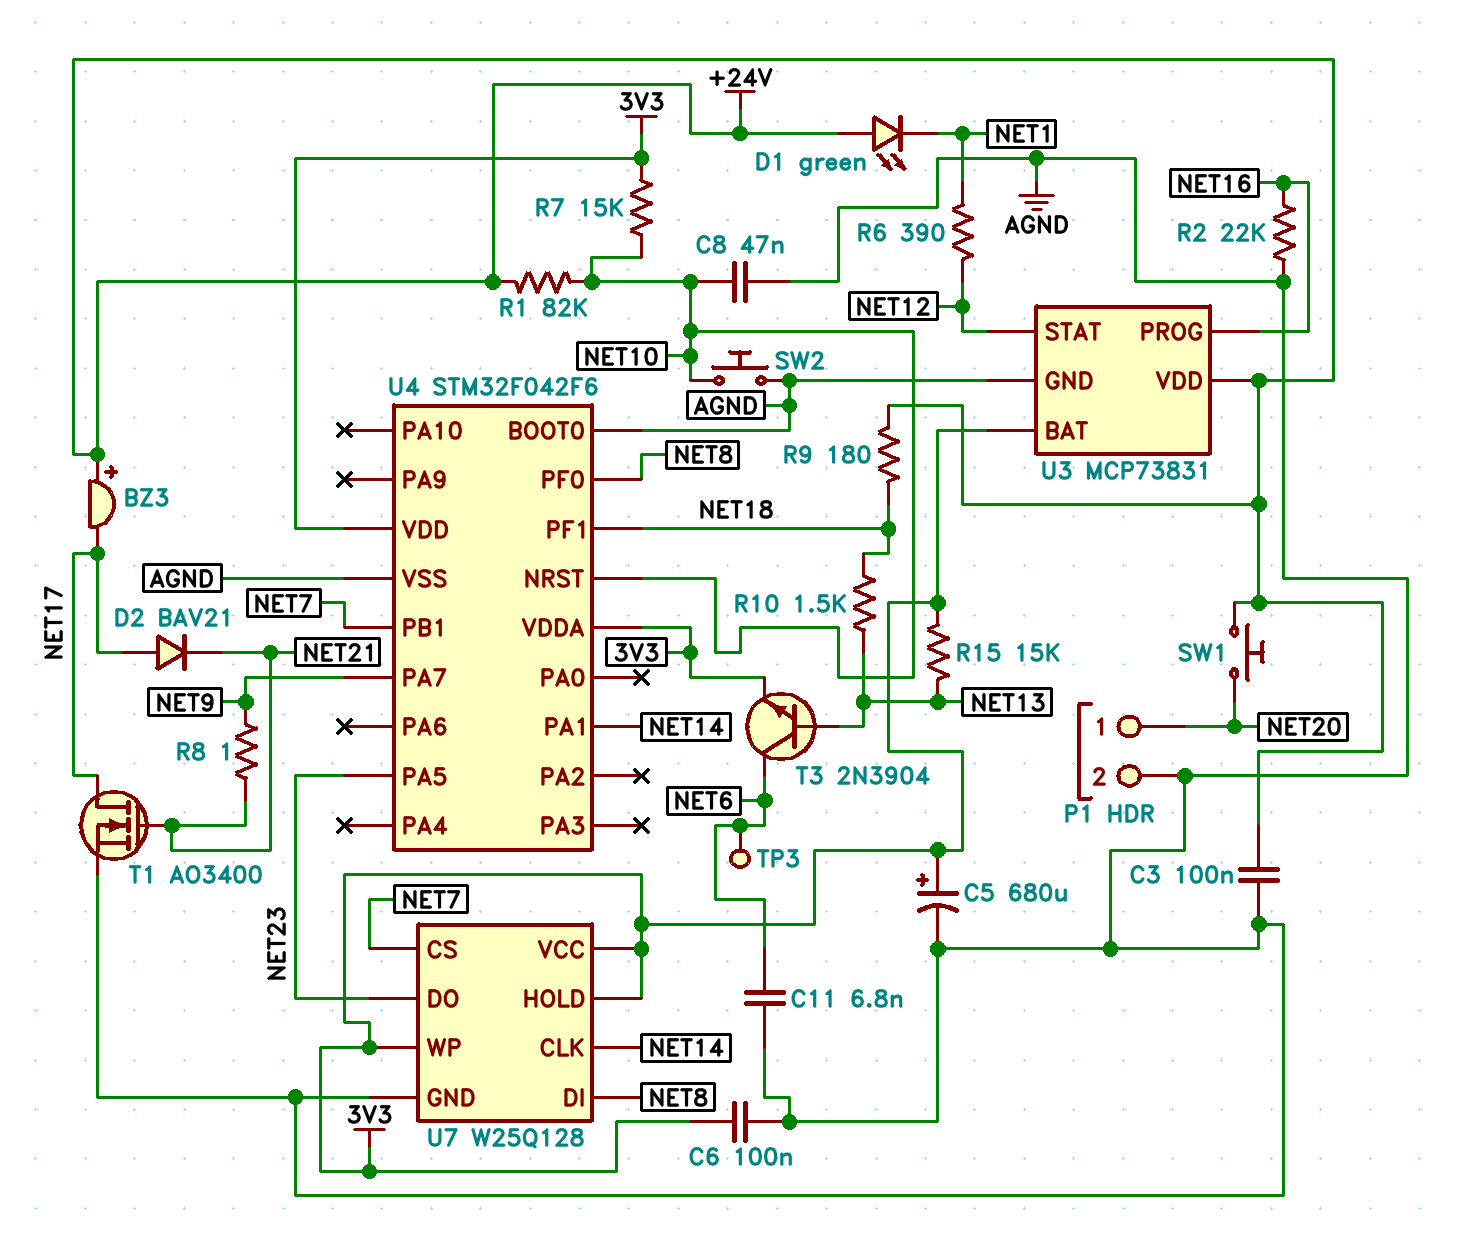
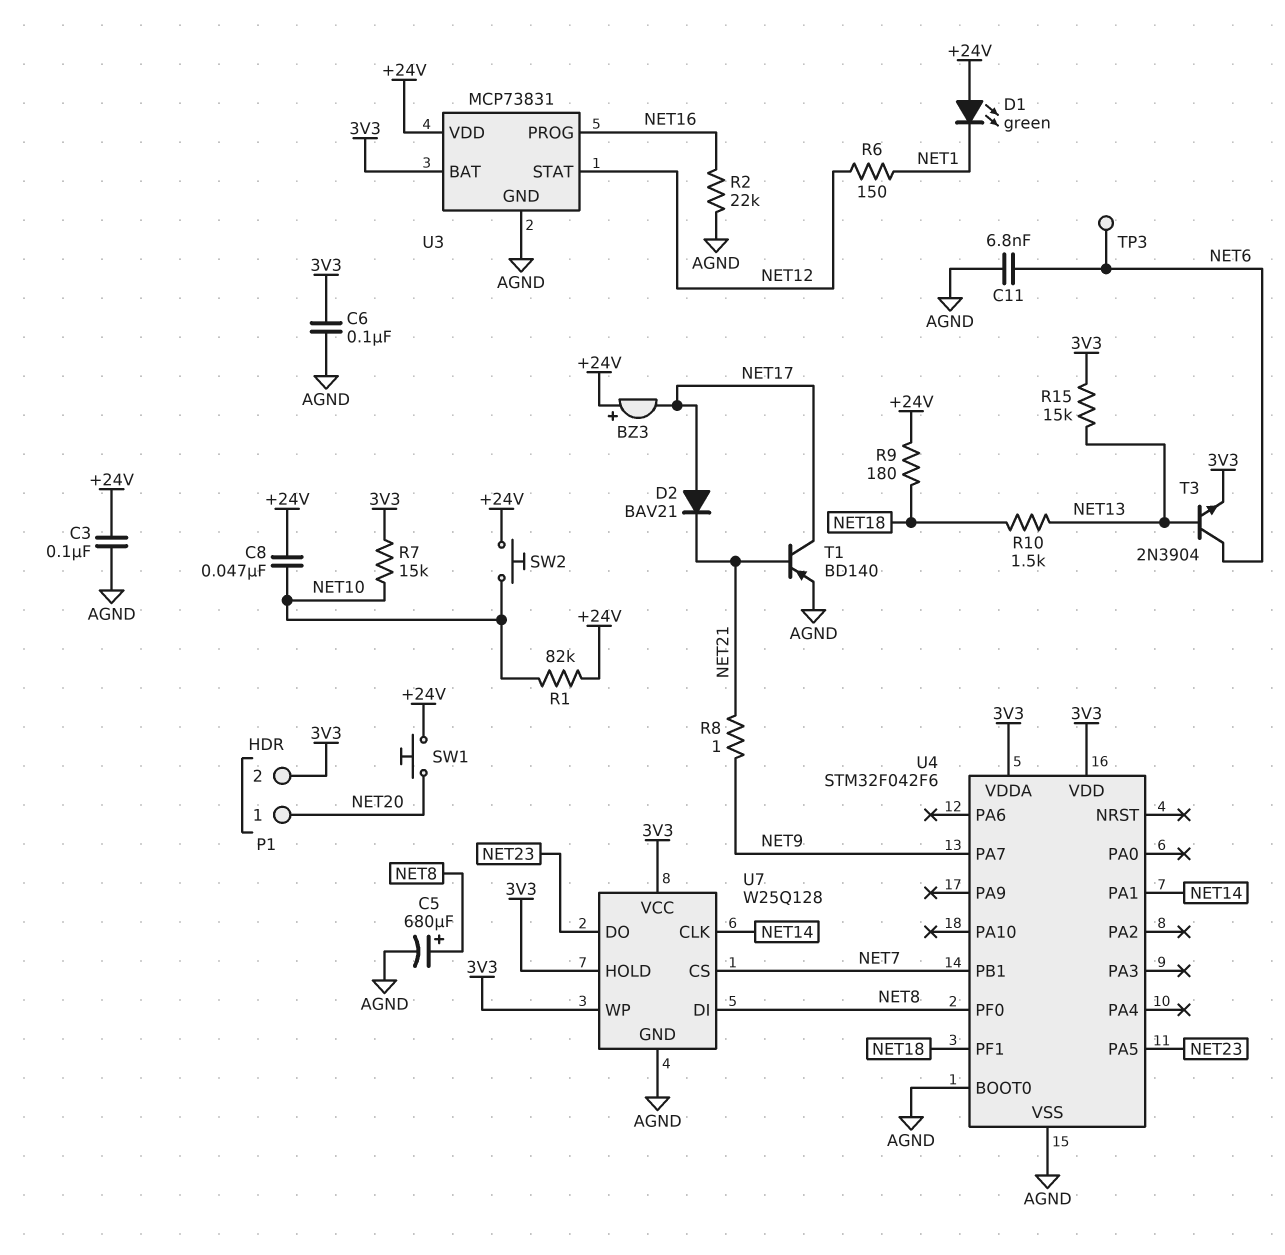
C5: 680uF (plus 3V3, minus AGND) -> 680uF (plus NET8, minus AGND)
C8: 47nF (AGND, NET10) -> 47nF (+24V, NET10)
P1 pin 2: AGND -> 3V3
R6: 390 (NET1, NET12) -> 150 (NET1, NET12)
SW2: button (AGND, NET10) -> button (+24V, NET10)
T1: NMOS AO3400 (G NET21, D NET17, S AGND) -> PNP BD140 (B NET21, C NET17, E AGND)
U4 pin NRST: NET10 -> none

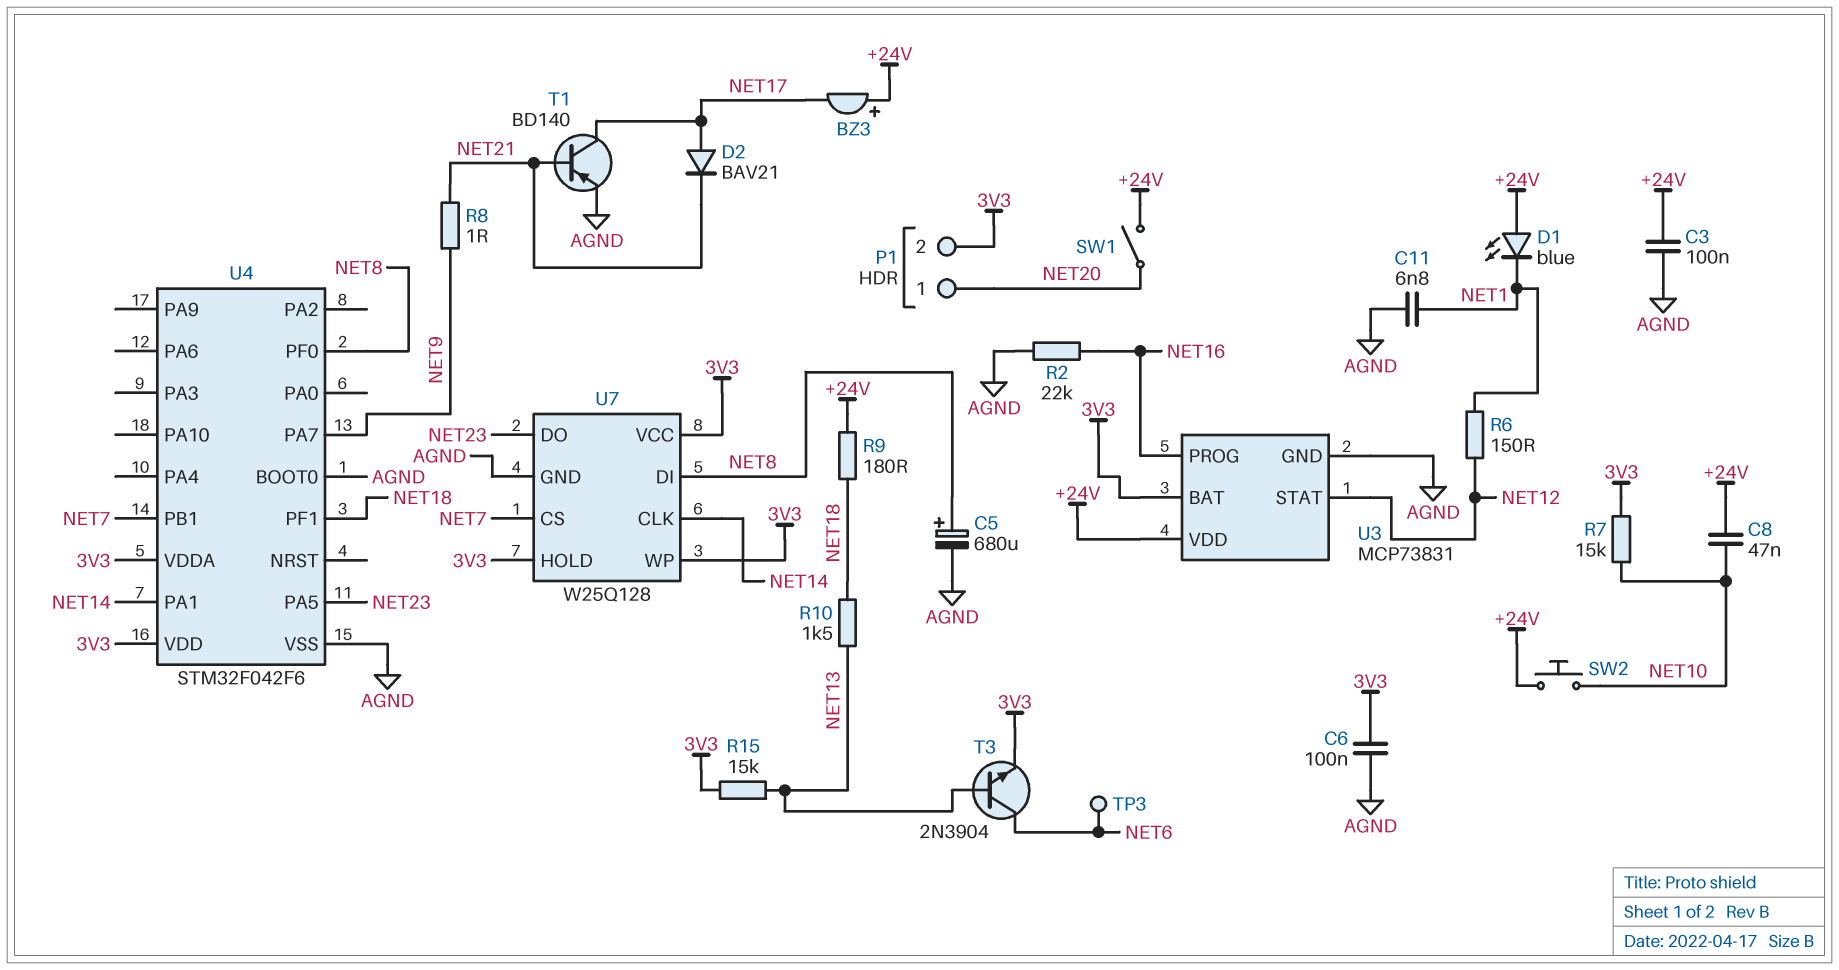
C11: 6.8nF (AGND, NET6) -> 6.8nF (AGND, NET1)
D1: LED green (A +24V, K NET1) -> LED blue (A +24V, K NET1)
R1: 82k (+24V, NET10) -> none
SW1: button (+24V, NET20) -> switch (+24V, NET20)

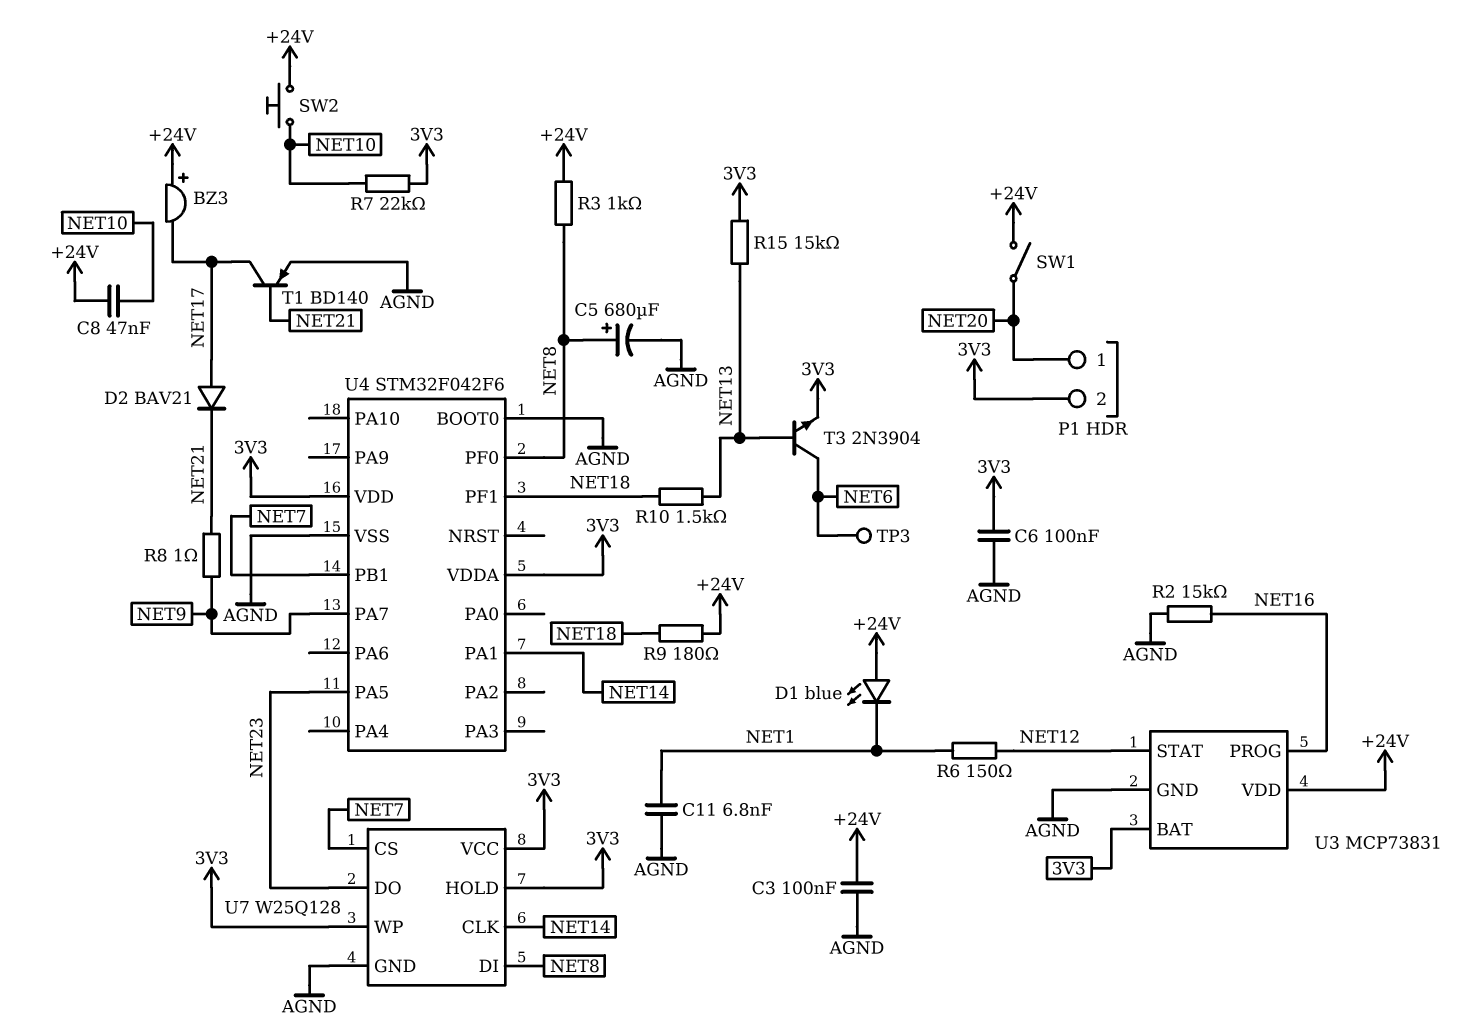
R2: 22k (AGND, NET16) -> 15k (AGND, NET16)
R3: none -> 1k (+24V, NET8)
R7: 15k (3V3, NET10) -> 22k (3V3, NET10)

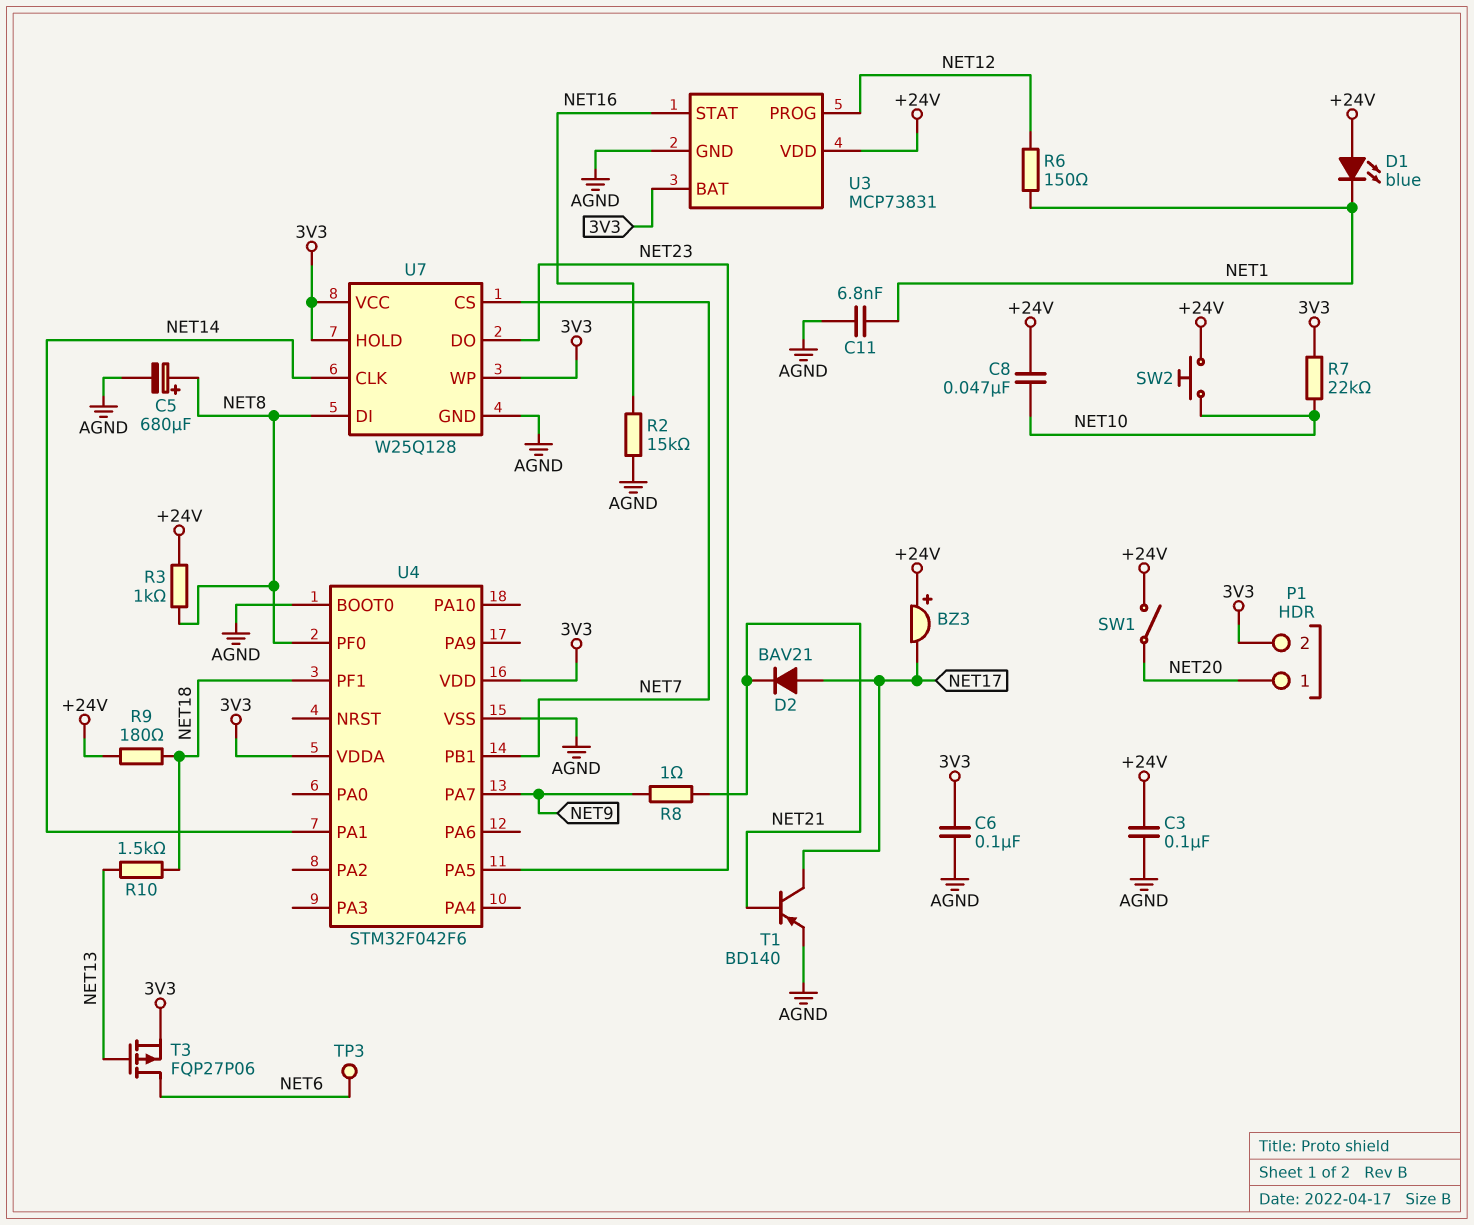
R15: 15k (3V3, NET13) -> none
T3: NPN 2N3904 (B NET13, C NET6, E 3V3) -> PMOS FQP27P06 (G NET13, D NET6, S 3V3)
U3 pin PROG: NET16 -> NET12
U3 pin STAT: NET12 -> NET16

